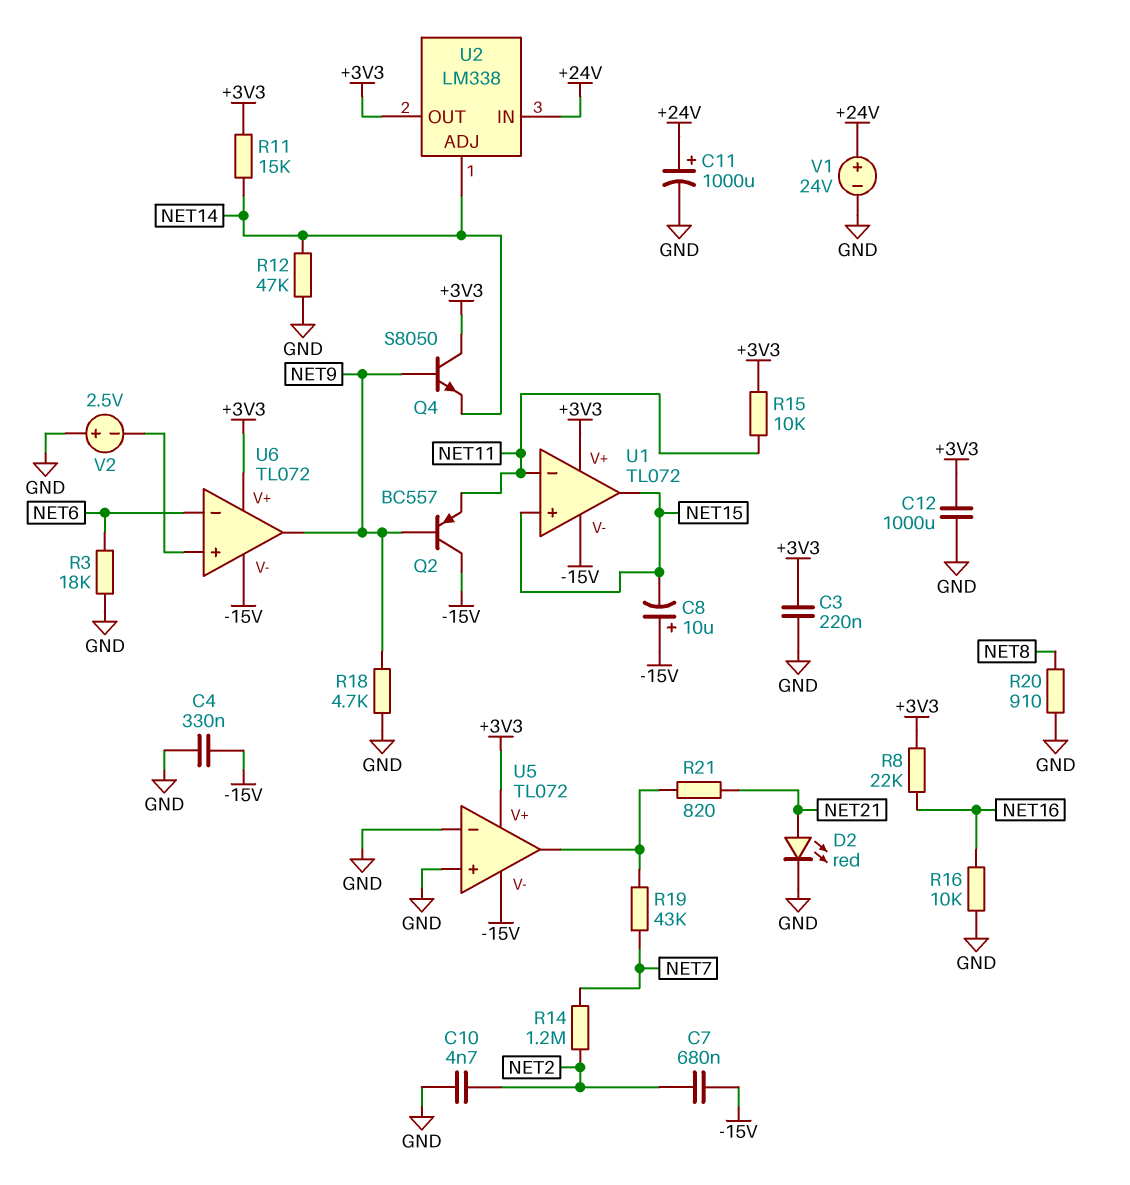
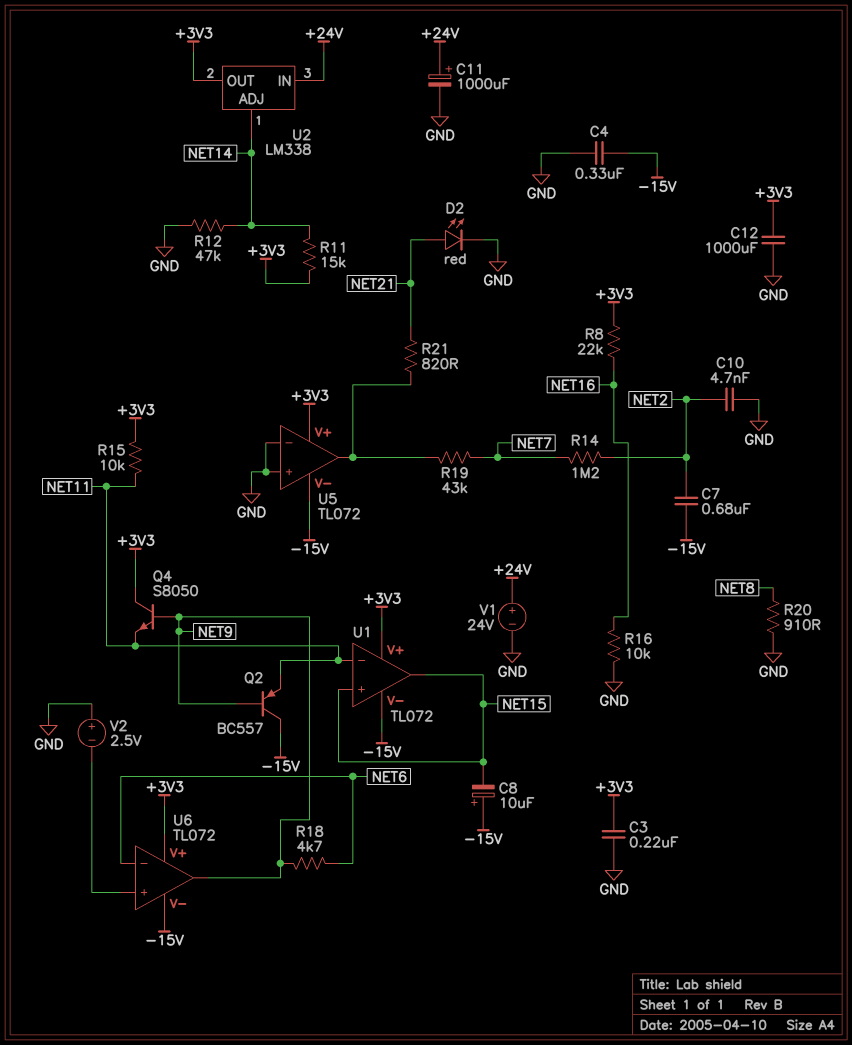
Q4: NPN S8050 (B NET9, C +3V3, E NET14) -> NPN S8050 (B NET9, C +3V3, E NET11)
R3: 18k (GND, NET6) -> none
R18: 4.7k (GND, NET9) -> 4.7k (NET6, NET9)

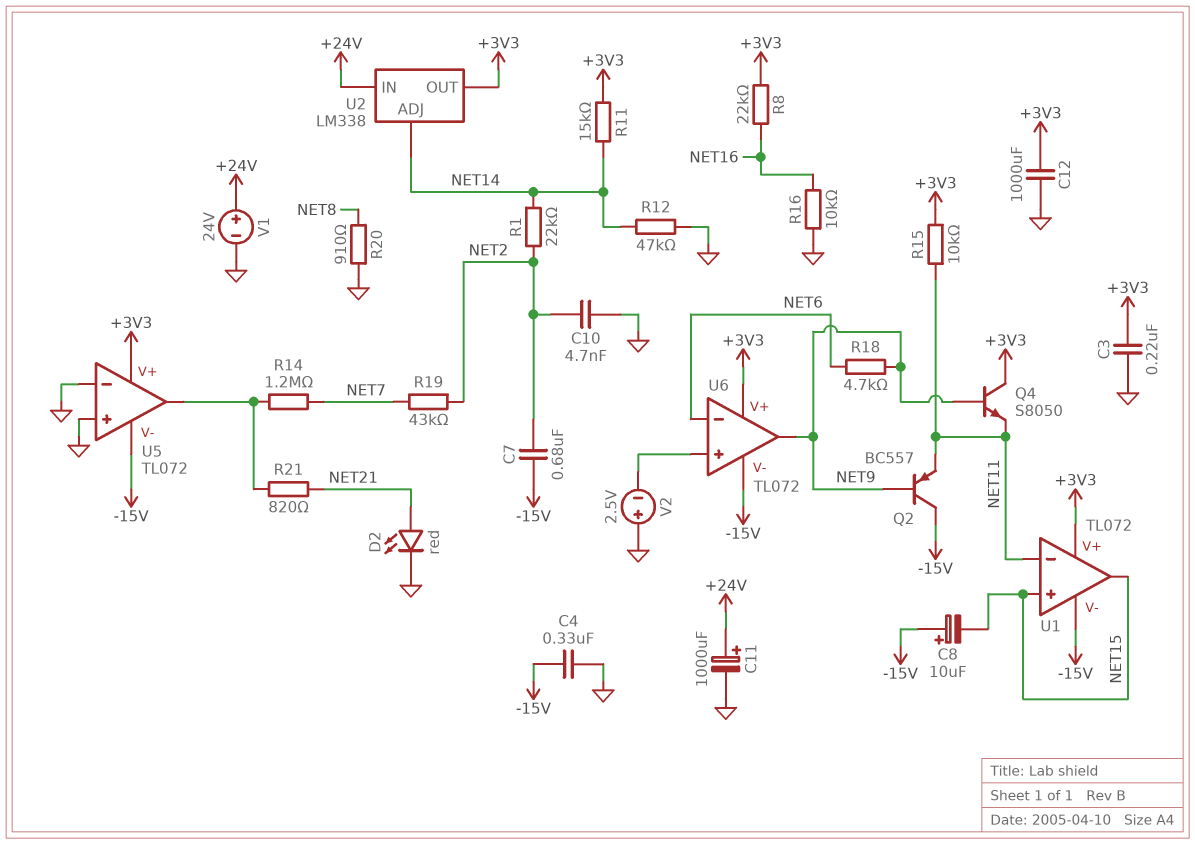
R1: none -> 22k (NET2, NET14)
R14: 1.2M (NET2, NET7) -> 1.2M (NET7, U5/out)
R19: 43k (NET7, U5/out) -> 43k (NET2, NET7)

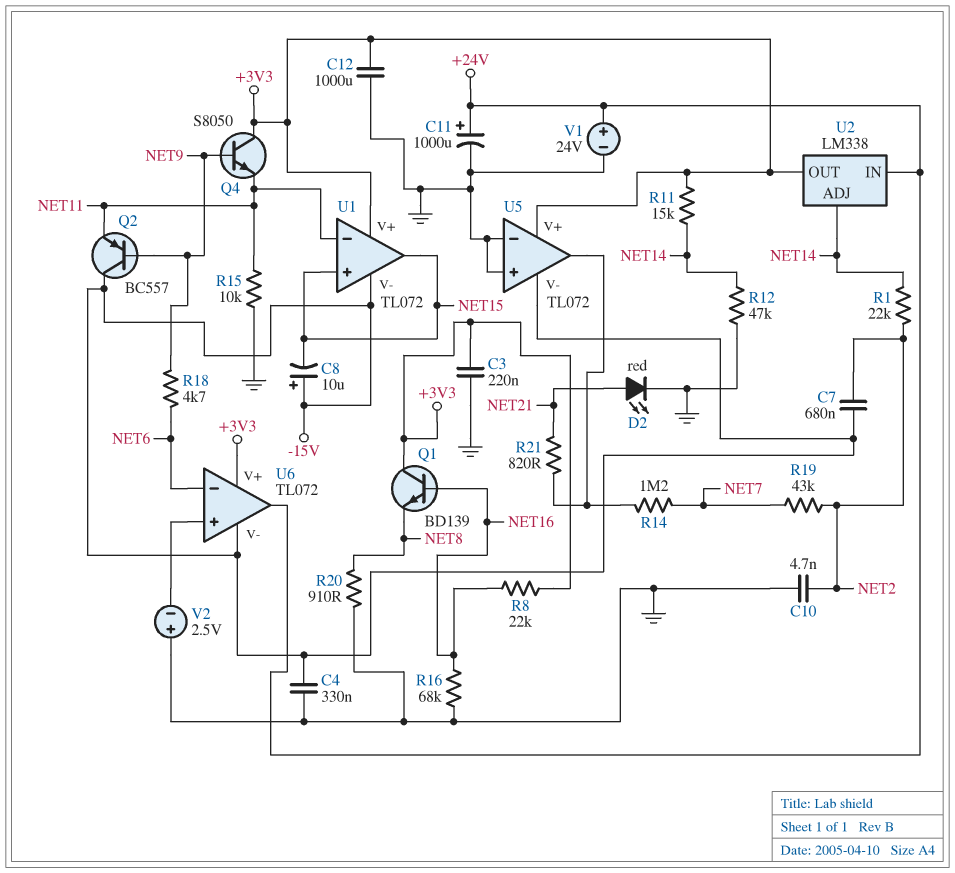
Q1: none -> NPN BD139 (B NET16, C +3V3, E NET8)
R15: 10k (+3V3, NET11) -> 10k (GND, NET11)
R16: 10k (GND, NET16) -> 68k (GND, NET16)
U6 pin out: NET9 -> +24V

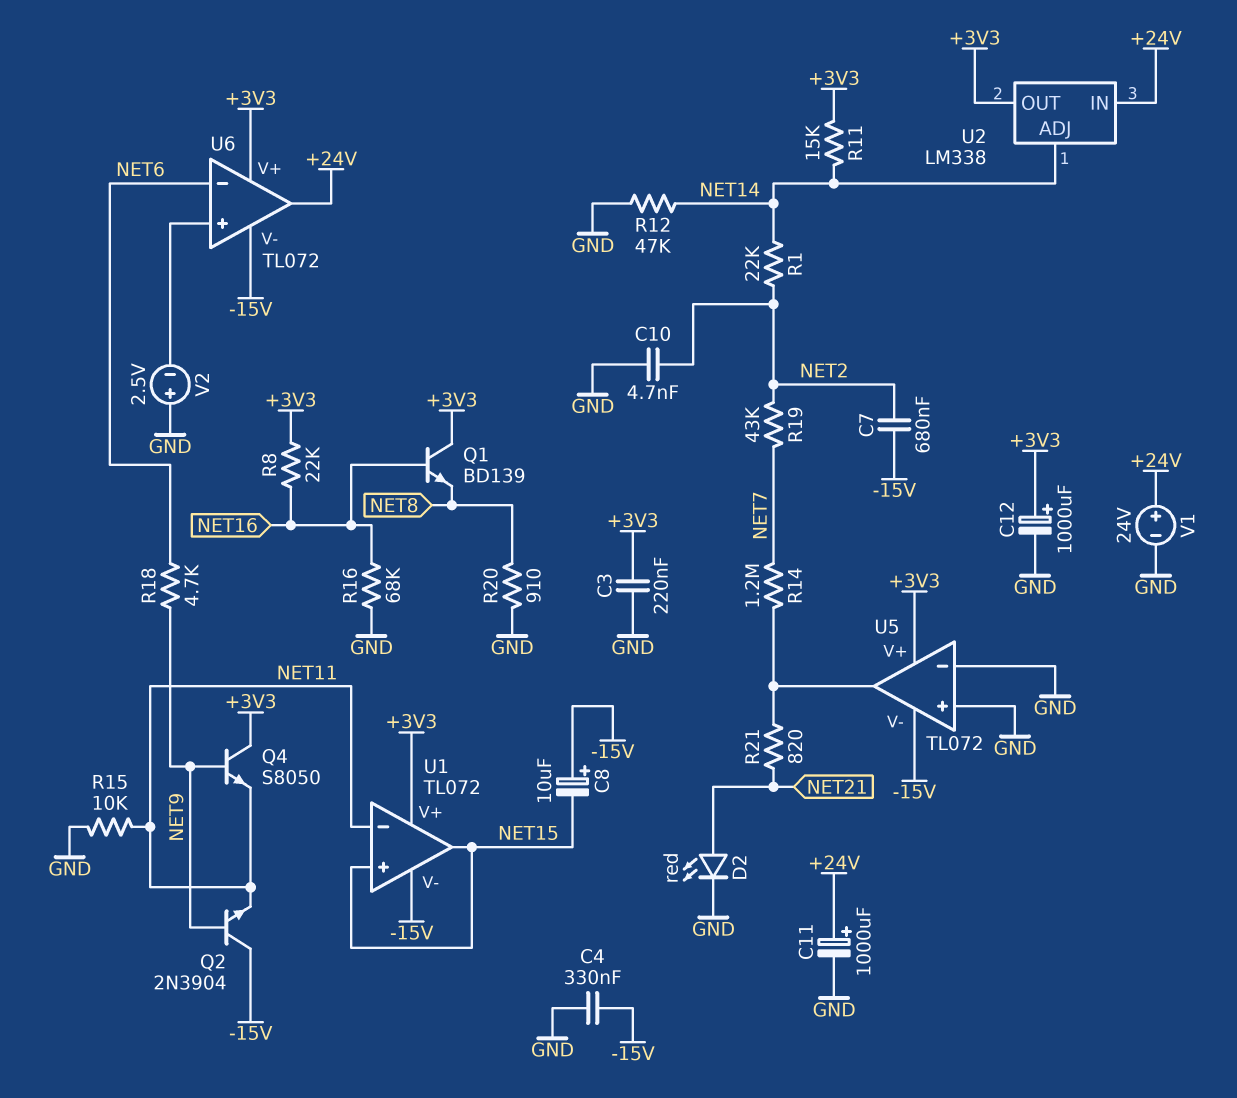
C12: 1000uF (+3V3, GND) -> 1000uF (plus +3V3, minus GND)
Q2: PNP BC557 (B NET9, C -15V, E NET11) -> NPN 2N3904 (B NET9, C -15V, E NET11)

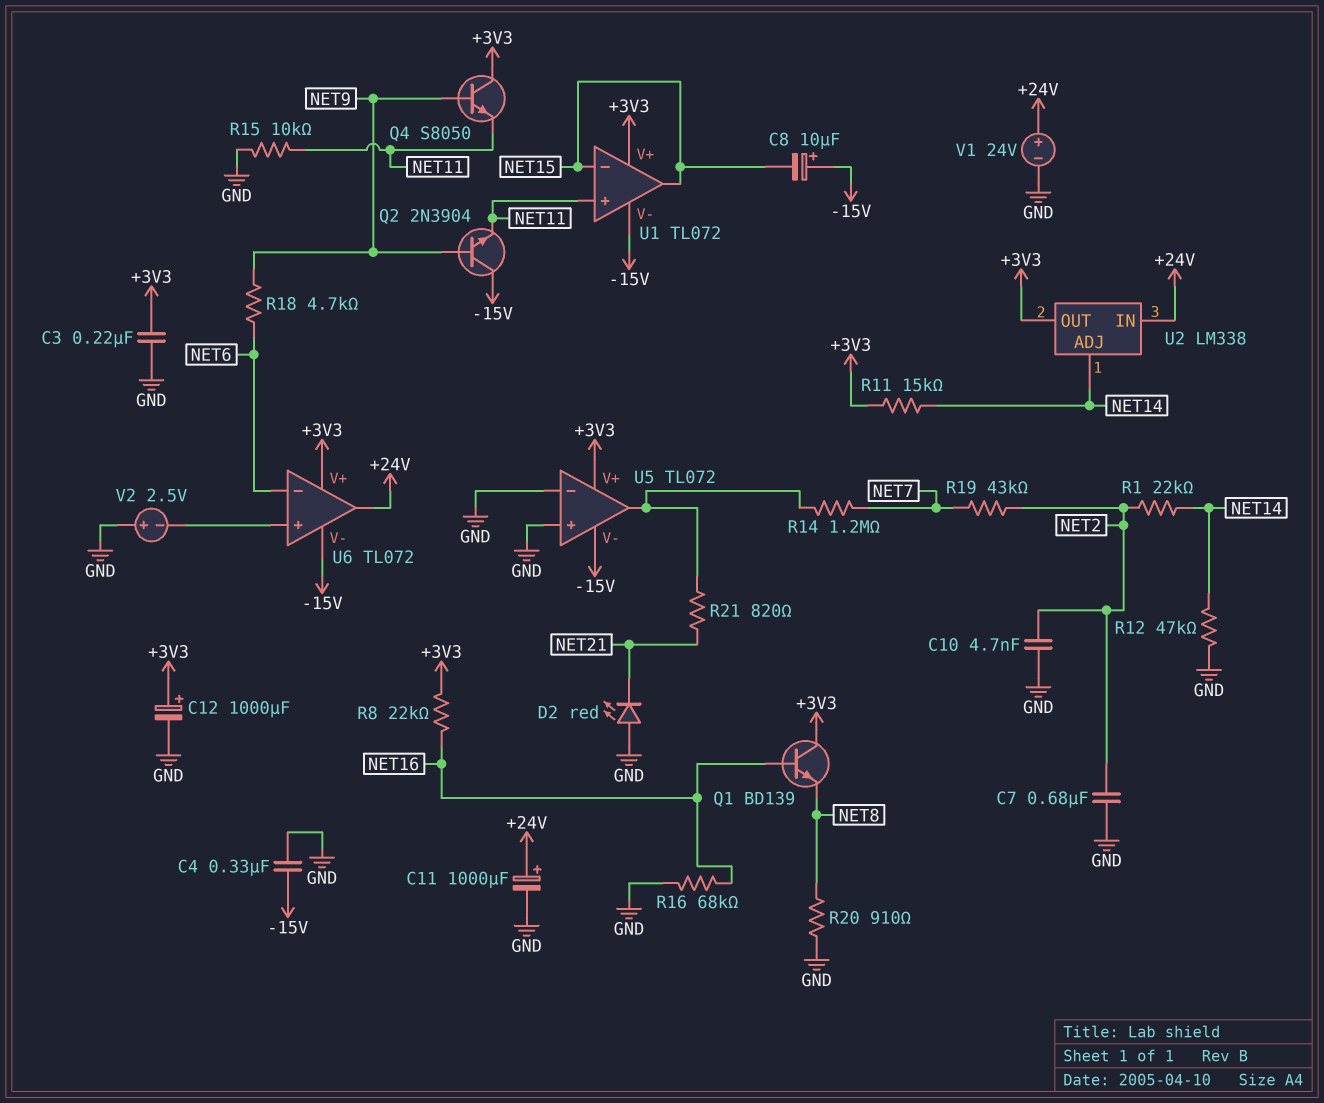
C7: 680nF (-15V, NET2) -> 680nF (GND, NET2)
D2: LED red (A NET21, K GND) -> LED red (A GND, K NET21)
U1 pin in+: NET15 -> NET11
U1 pin in-: NET11 -> NET15

